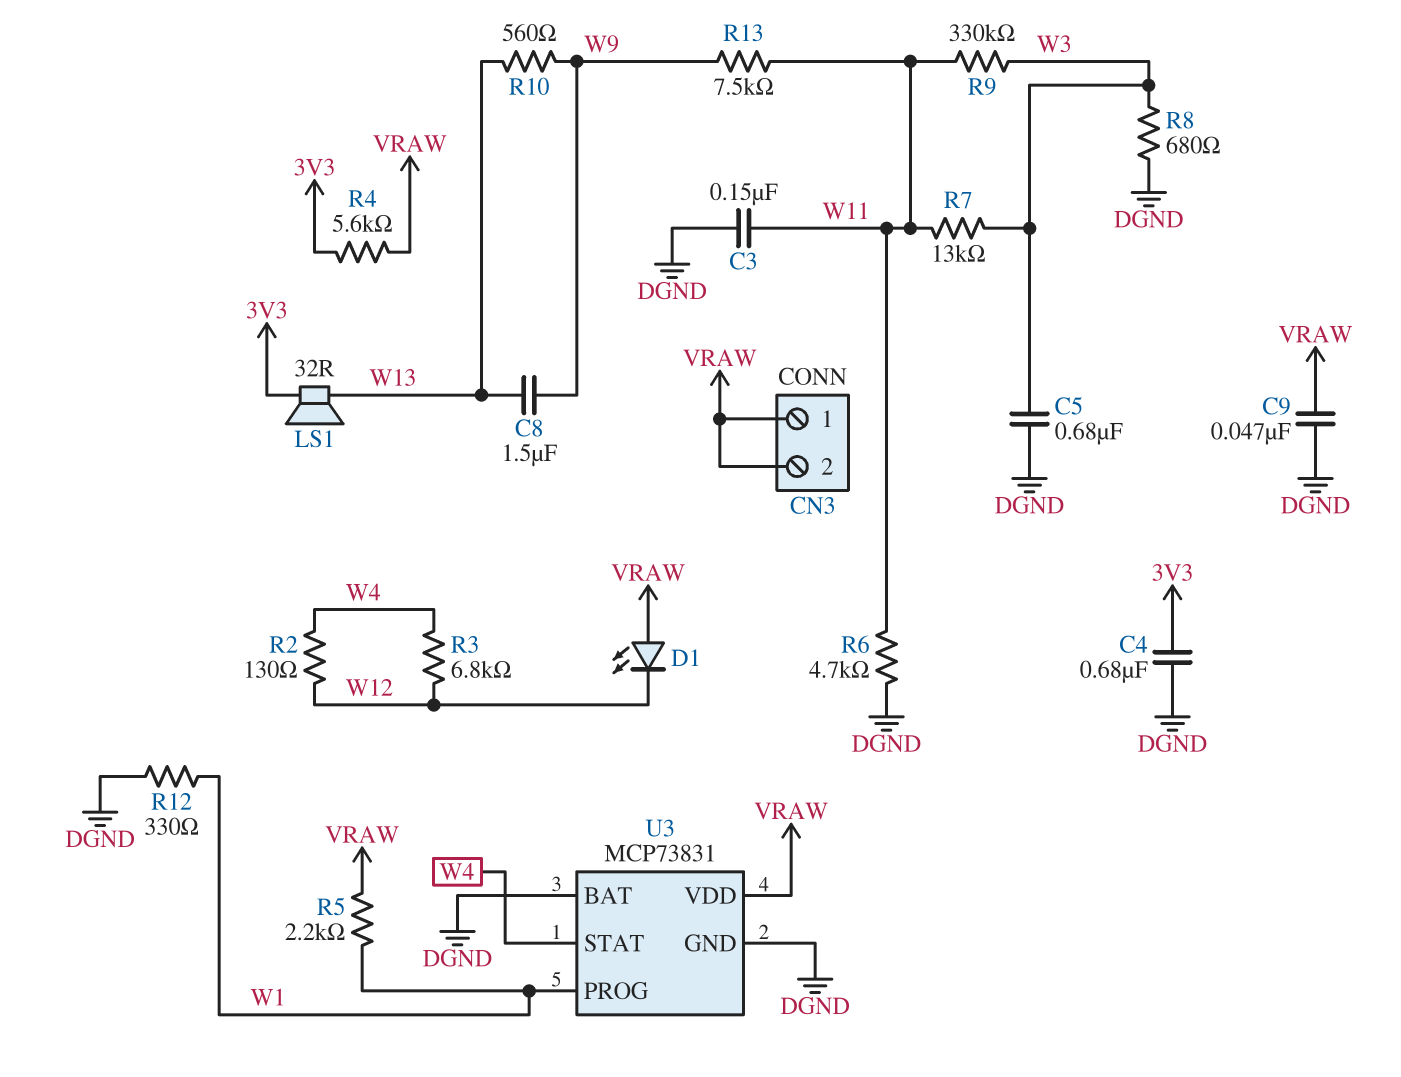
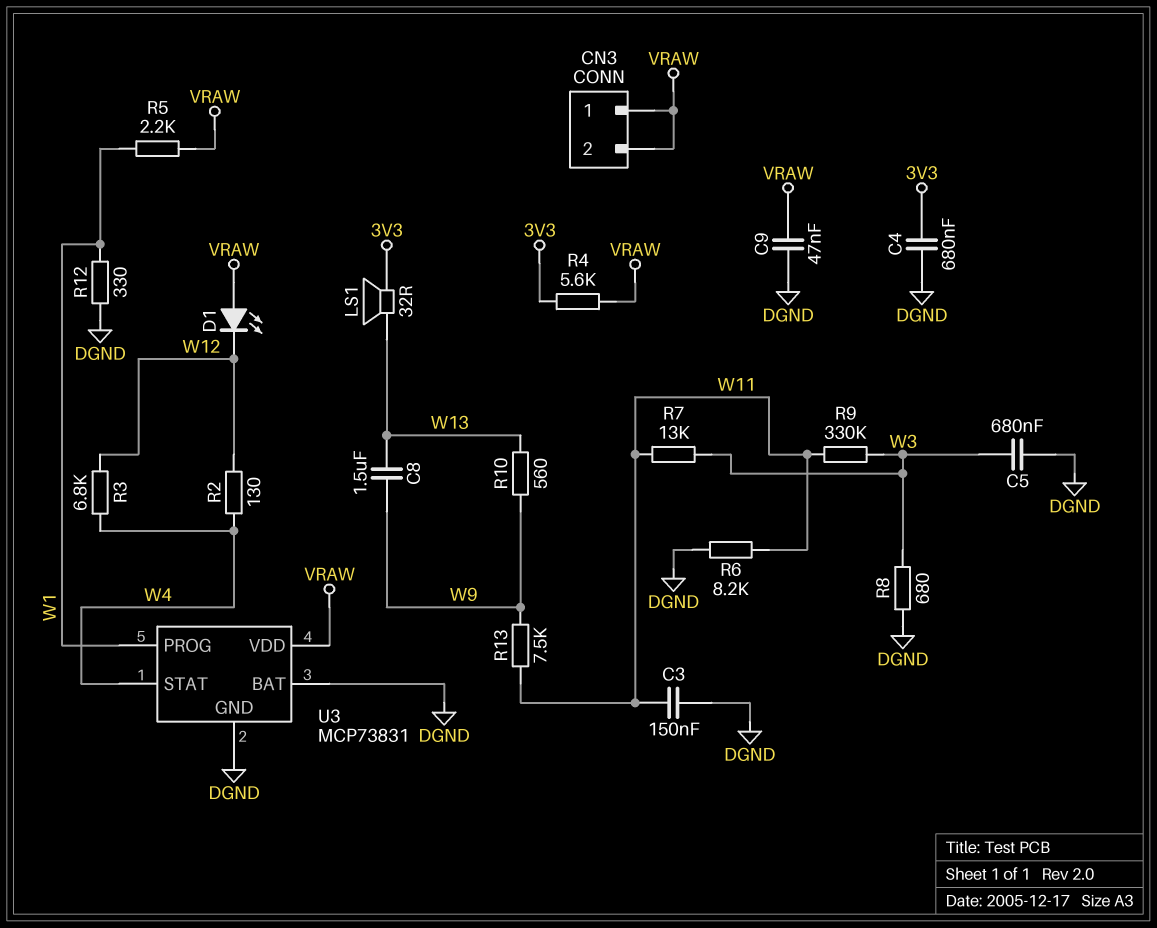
R6: 4.7k (DGND, W11) -> 8.2k (DGND, W11)

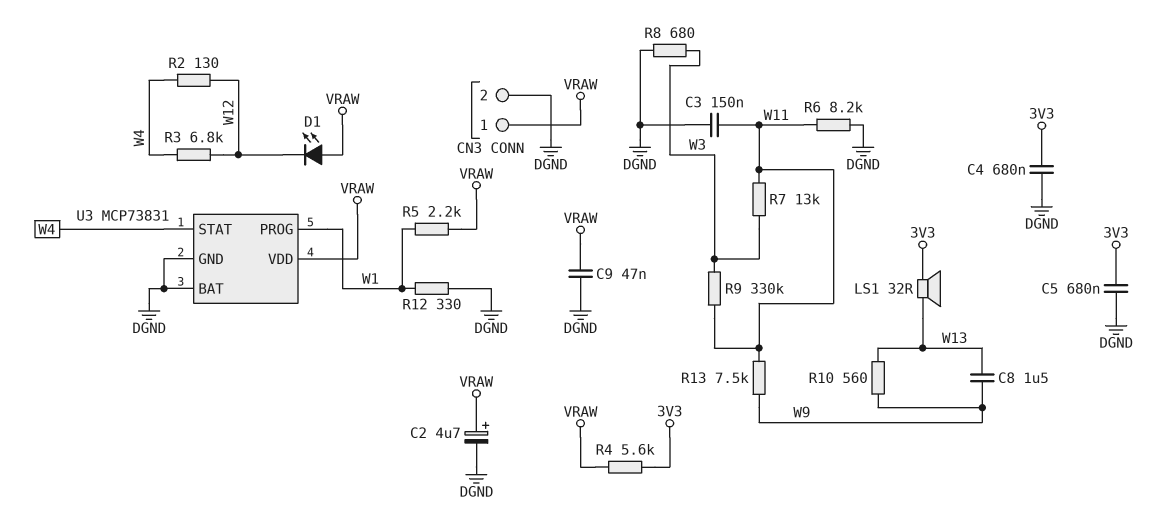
C2: none -> 4.7uF (plus VRAW, minus DGND)
C5: 680nF (DGND, W3) -> 680nF (3V3, DGND)
CN3 pin 2: VRAW -> DGND

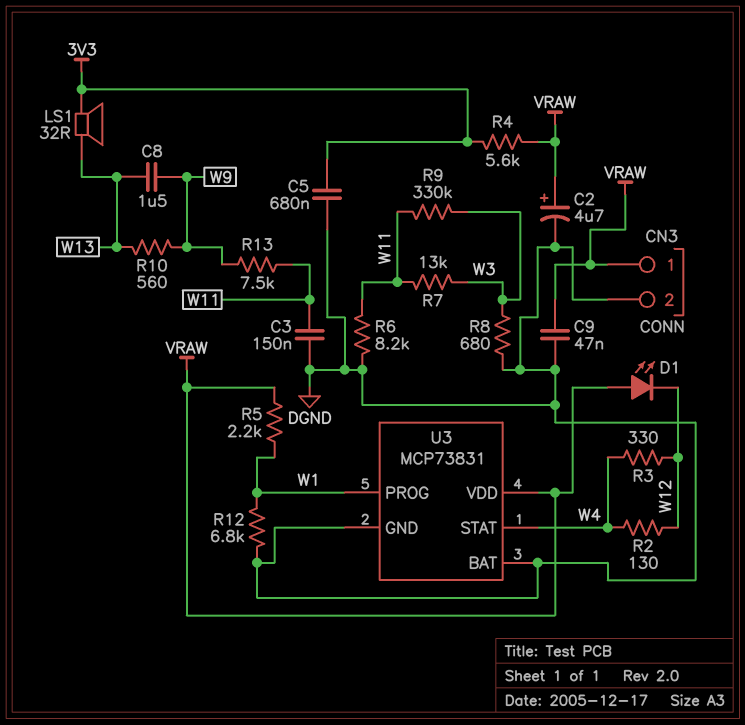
C4: 680nF (3V3, DGND) -> none
R3: 6.8k (W4, W12) -> 330 (W4, W12)
R12: 330 (DGND, W1) -> 6.8k (DGND, W1)

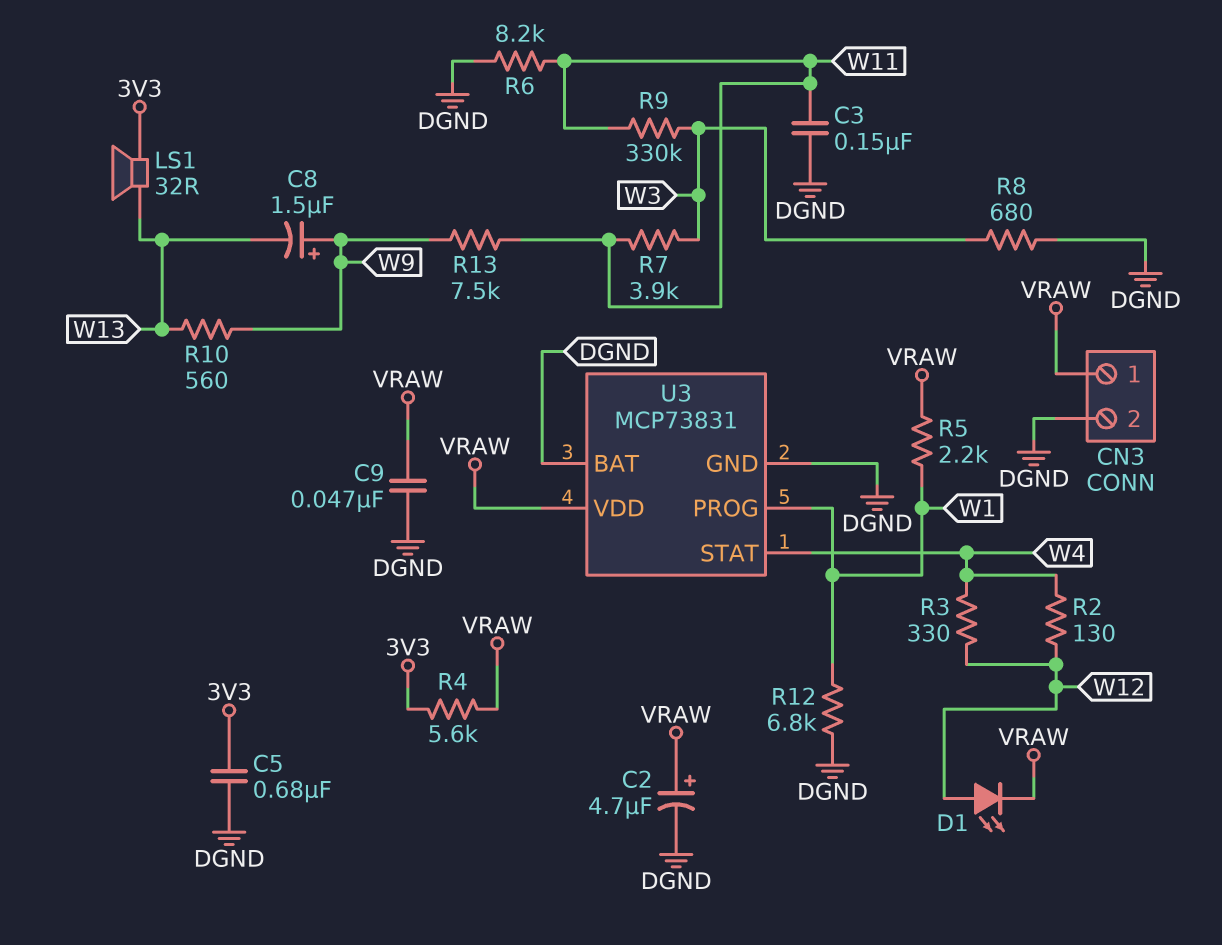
C8: 1.5uF (W9, W13) -> 1.5uF (plus W9, minus W13)
D1: LED (A VRAW, K W12) -> LED (A W12, K VRAW)
R7: 13k (W3, W11) -> 3.9k (W3, W11)

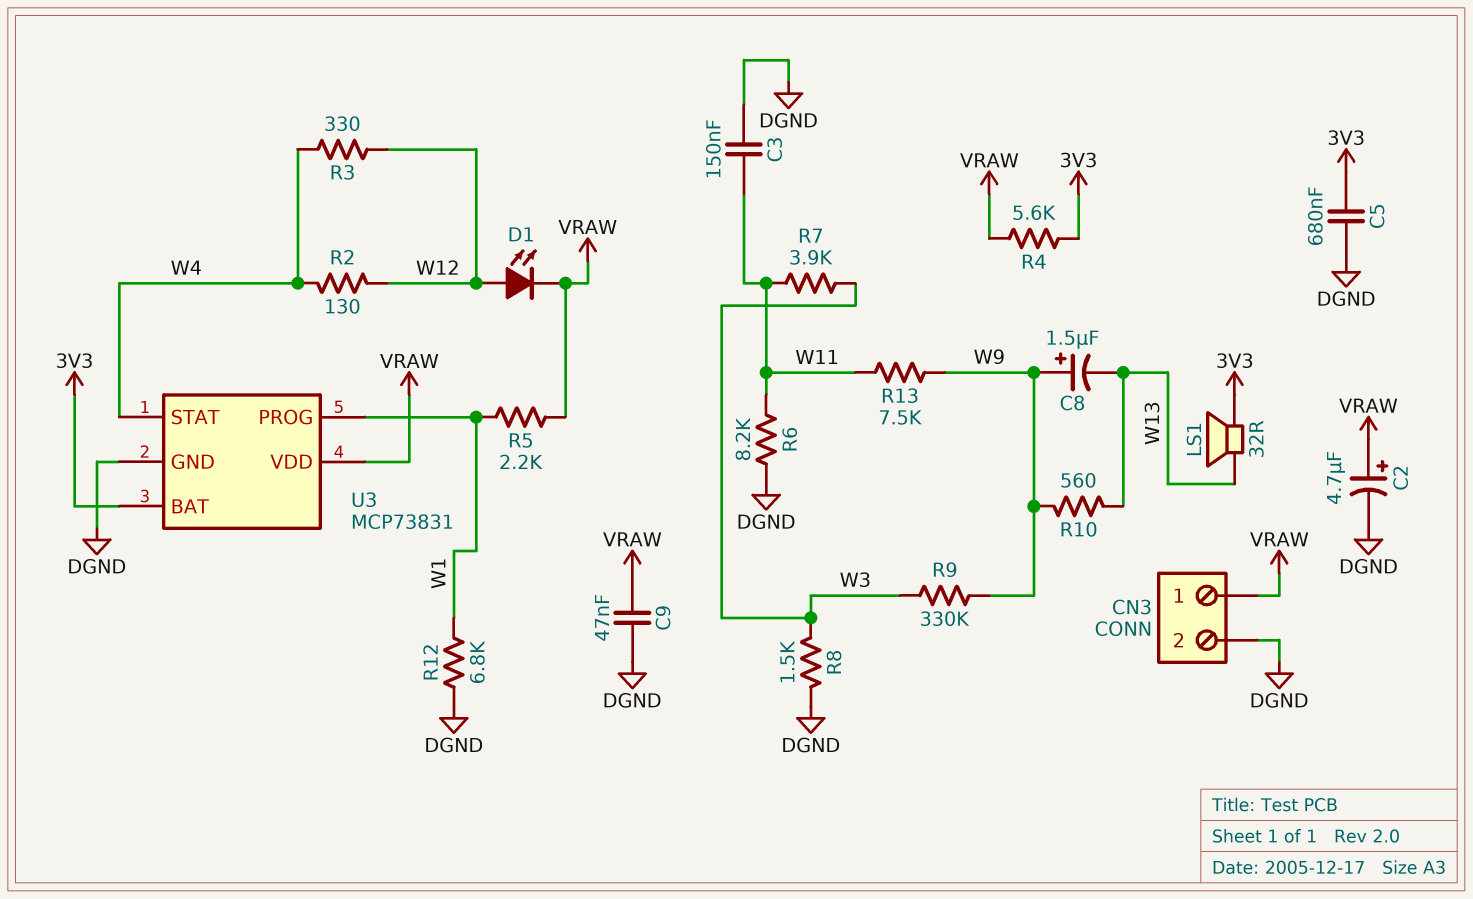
R8: 680 (DGND, W3) -> 1.5k (DGND, W3)
R9: 330k (W3, W11) -> 330k (W3, W9)
U3 pin BAT: DGND -> 3V3

